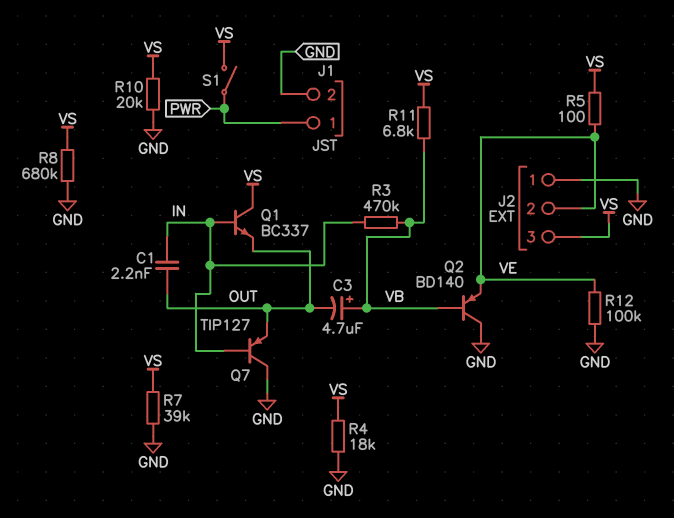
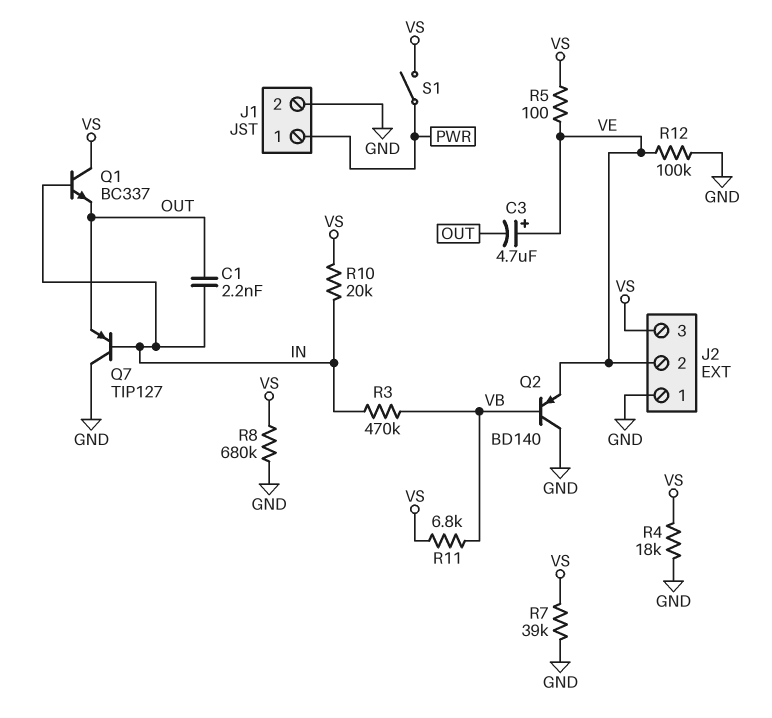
C3: 4.7uF (plus VB, minus OUT) -> 4.7uF (plus VE, minus OUT)
R10: 20k (GND, VS) -> 20k (IN, VS)

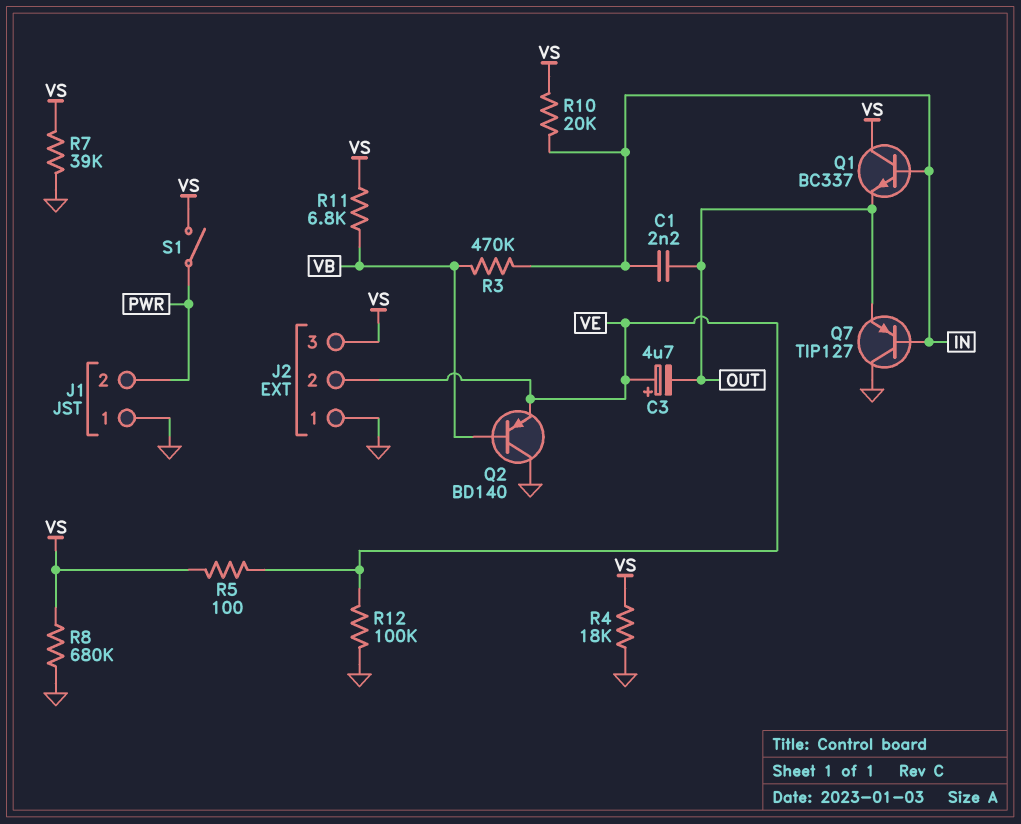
J1 pin 1: PWR -> GND
J1 pin 2: GND -> PWR

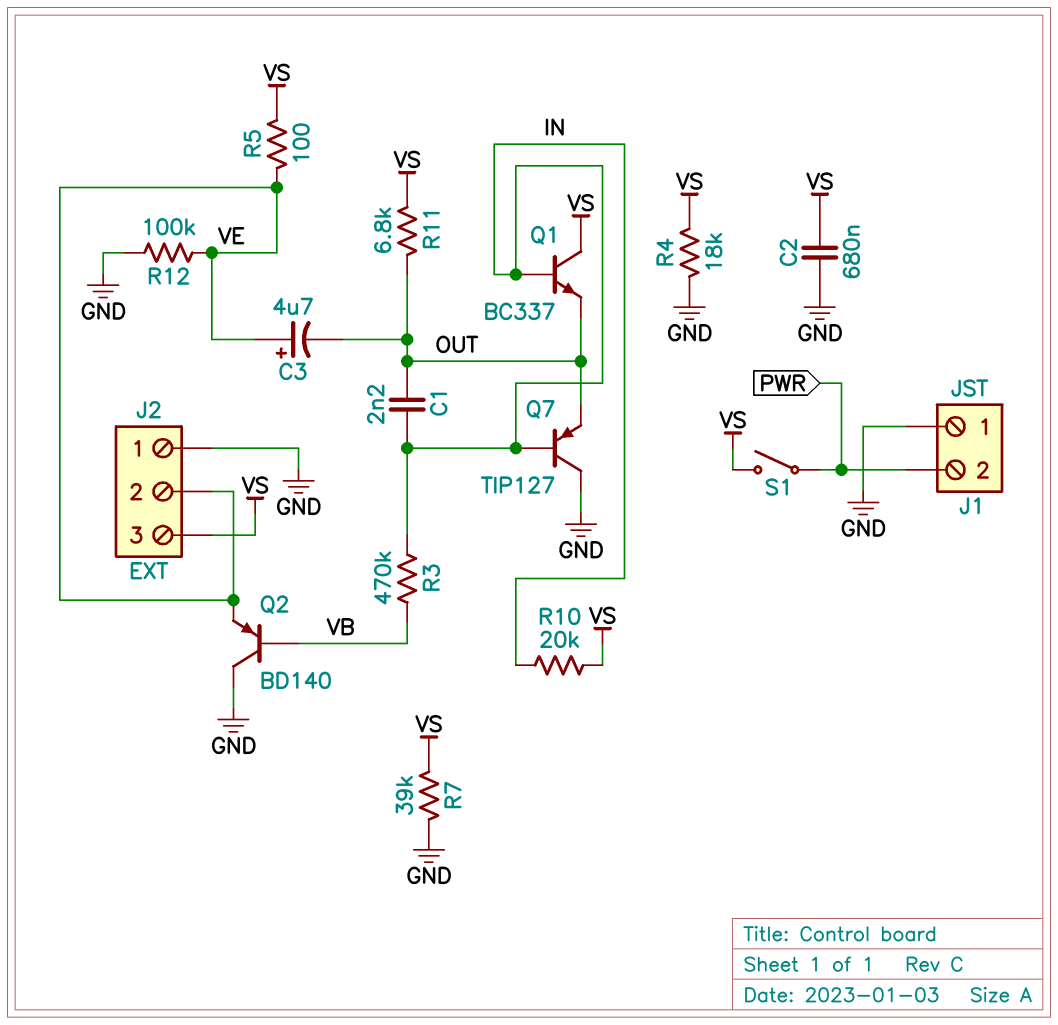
C2: none -> 680nF (GND, VS)
R8: 680k (GND, VS) -> none
R11: 6.8k (VB, VS) -> 6.8k (OUT, VS)

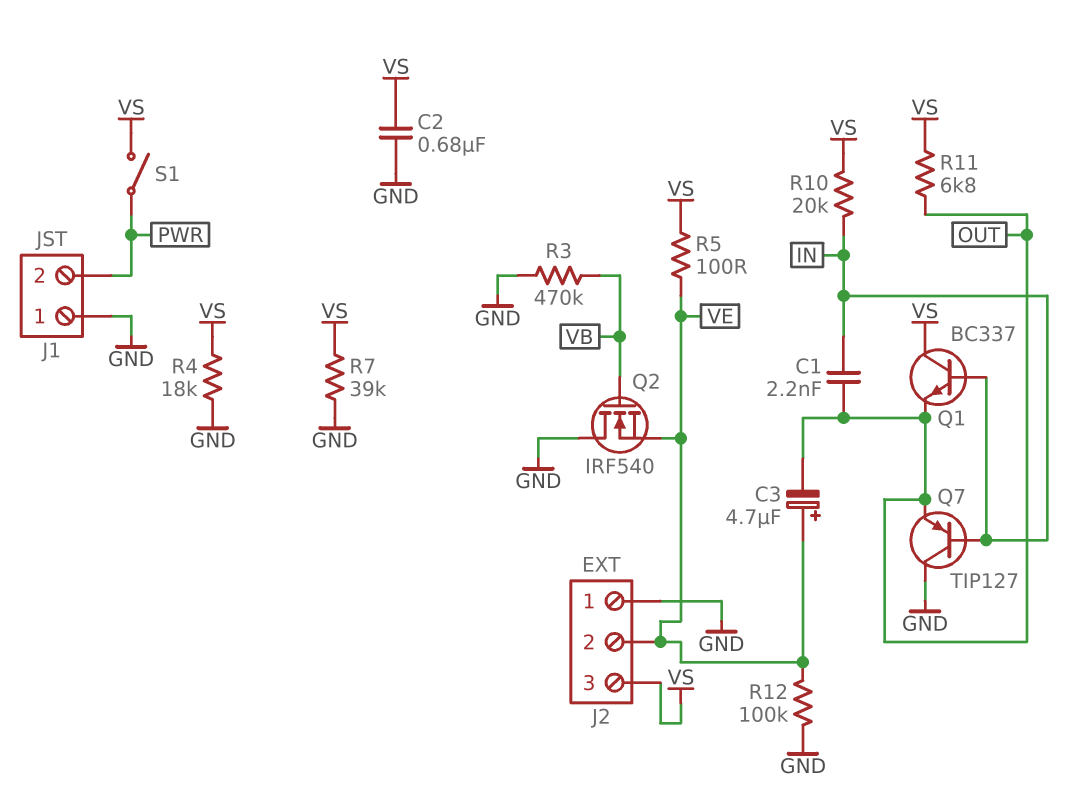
Q2: PNP BD140 (B VB, C GND, E VE) -> NMOS IRF540 (G VB, D GND, S VE)
R3: 470k (IN, VB) -> 470k (GND, VB)

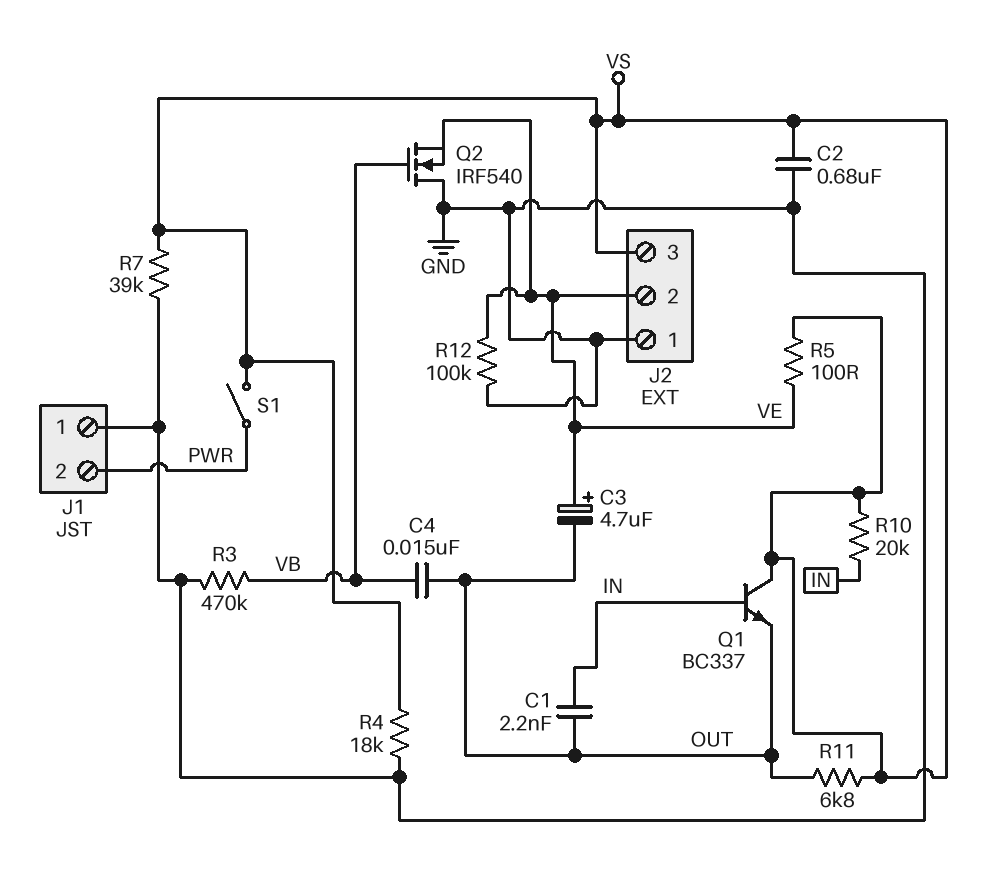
C4: none -> 15nF (OUT, VB)
Q7: PNP TIP127 (B IN, C GND, E OUT) -> none

